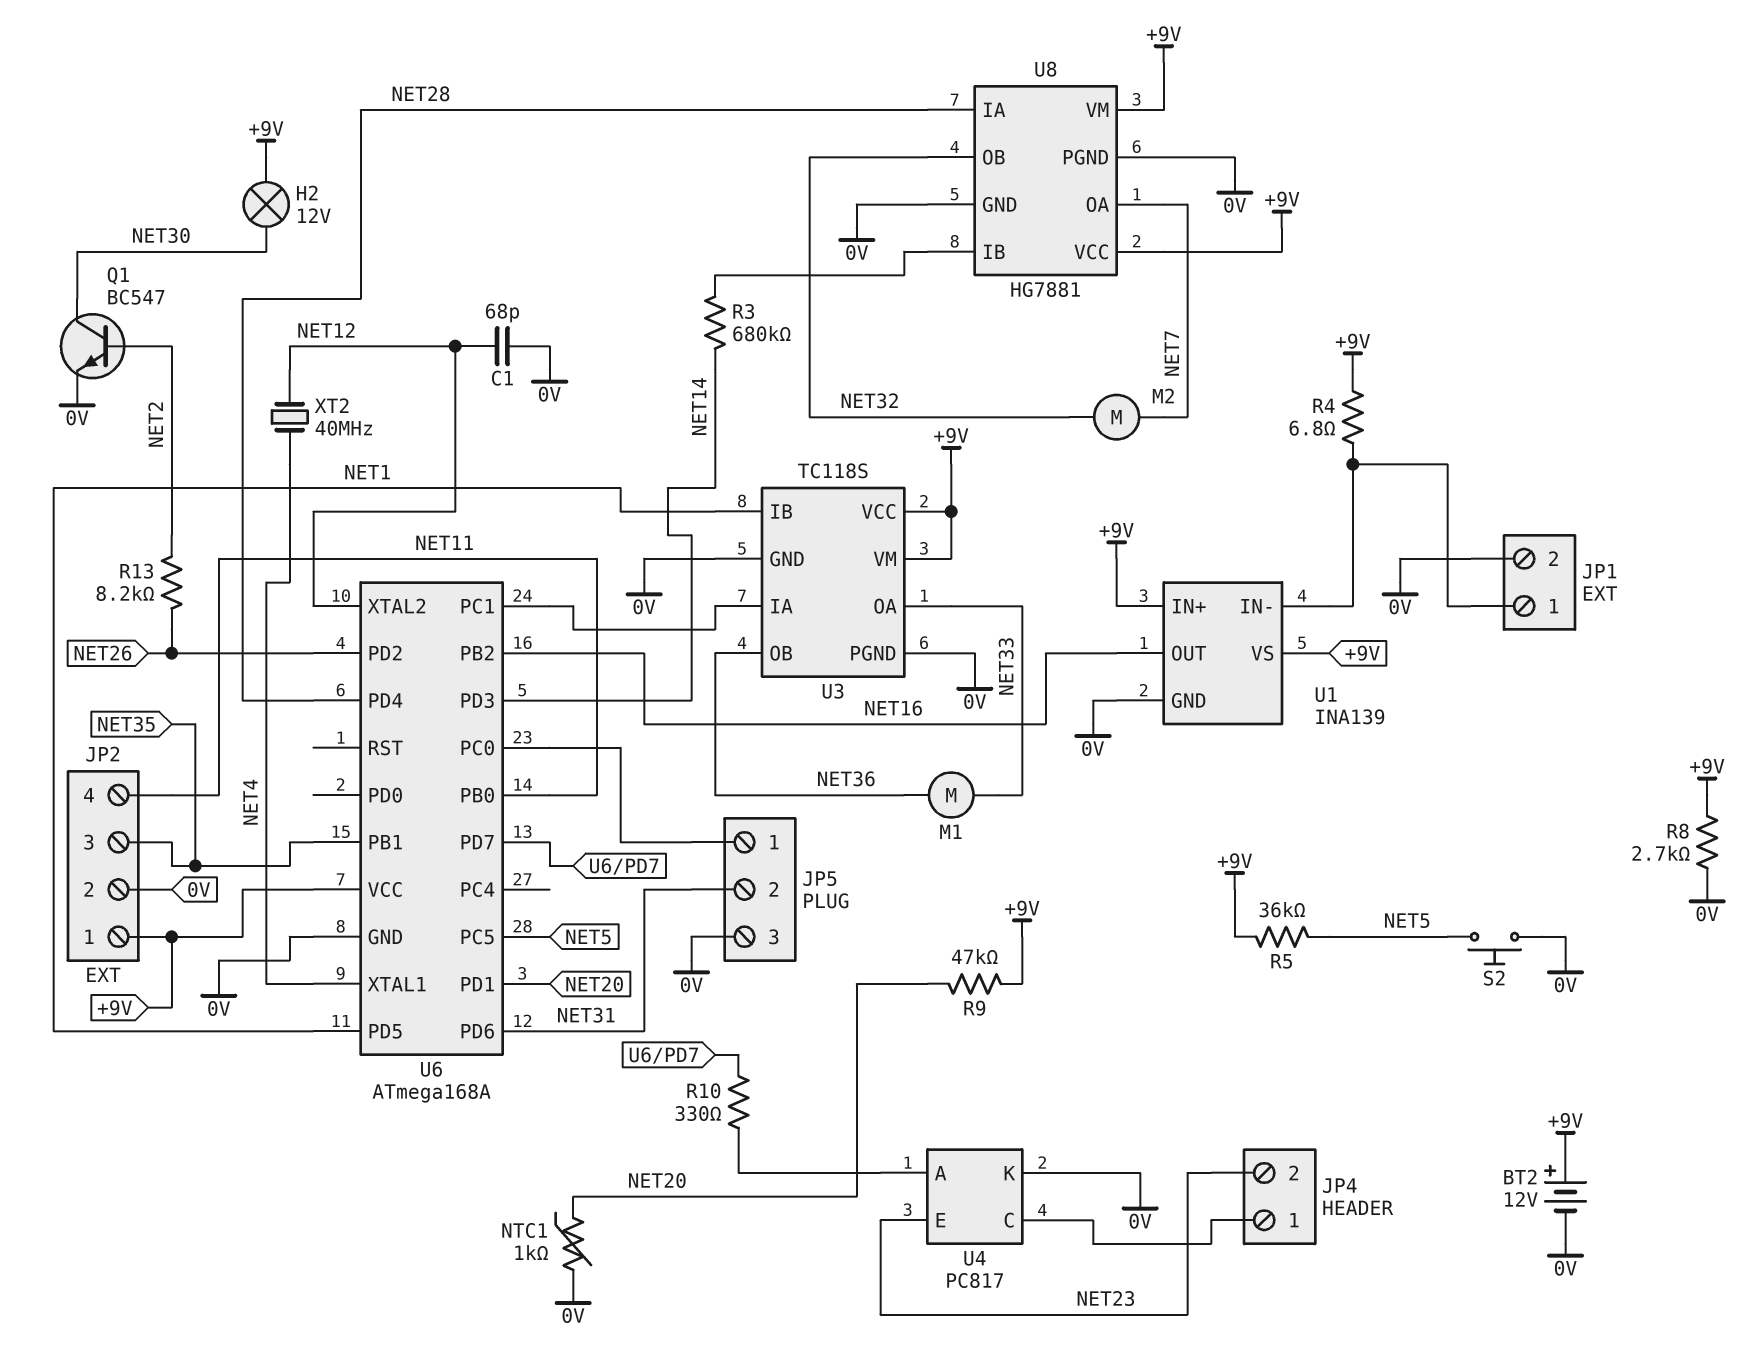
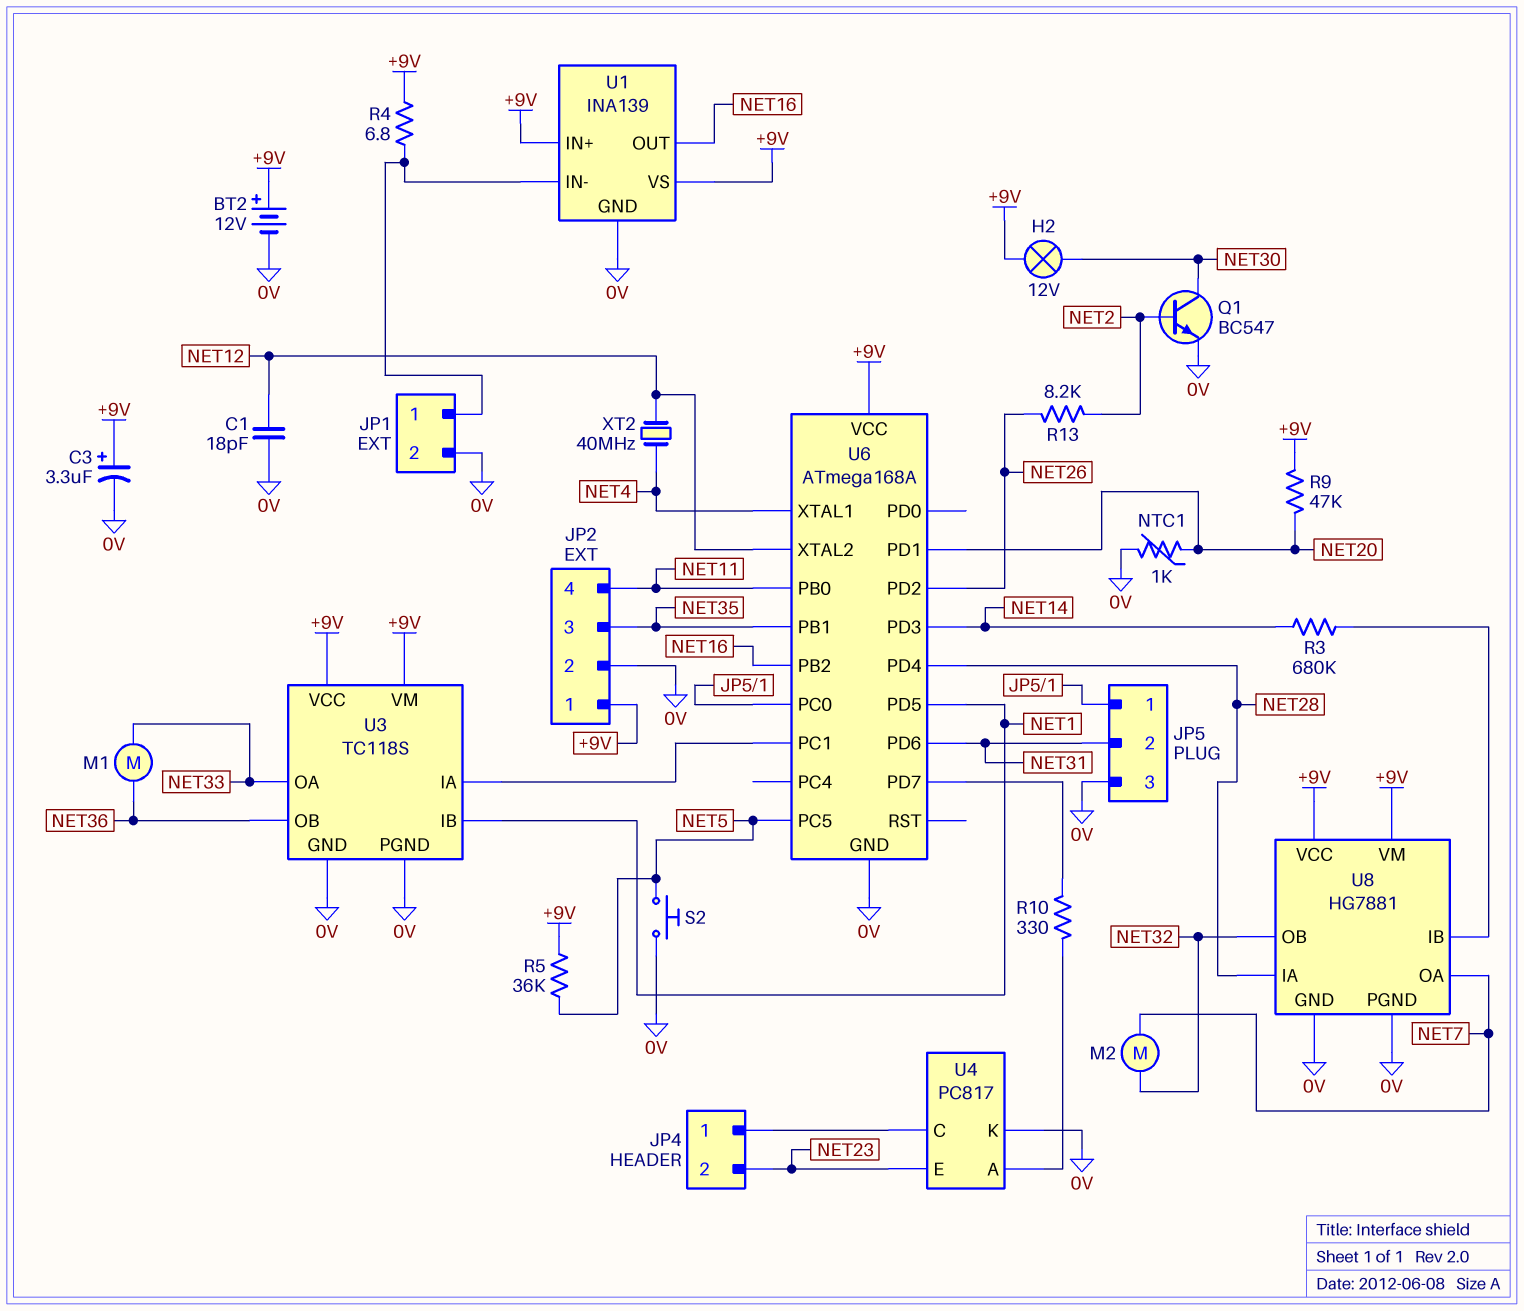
C1: 68pF (0V, NET12) -> 18pF (0V, NET12)
C3: none -> 3.3uF (plus +9V, minus 0V)
R8: 2.7k (+9V, 0V) -> none

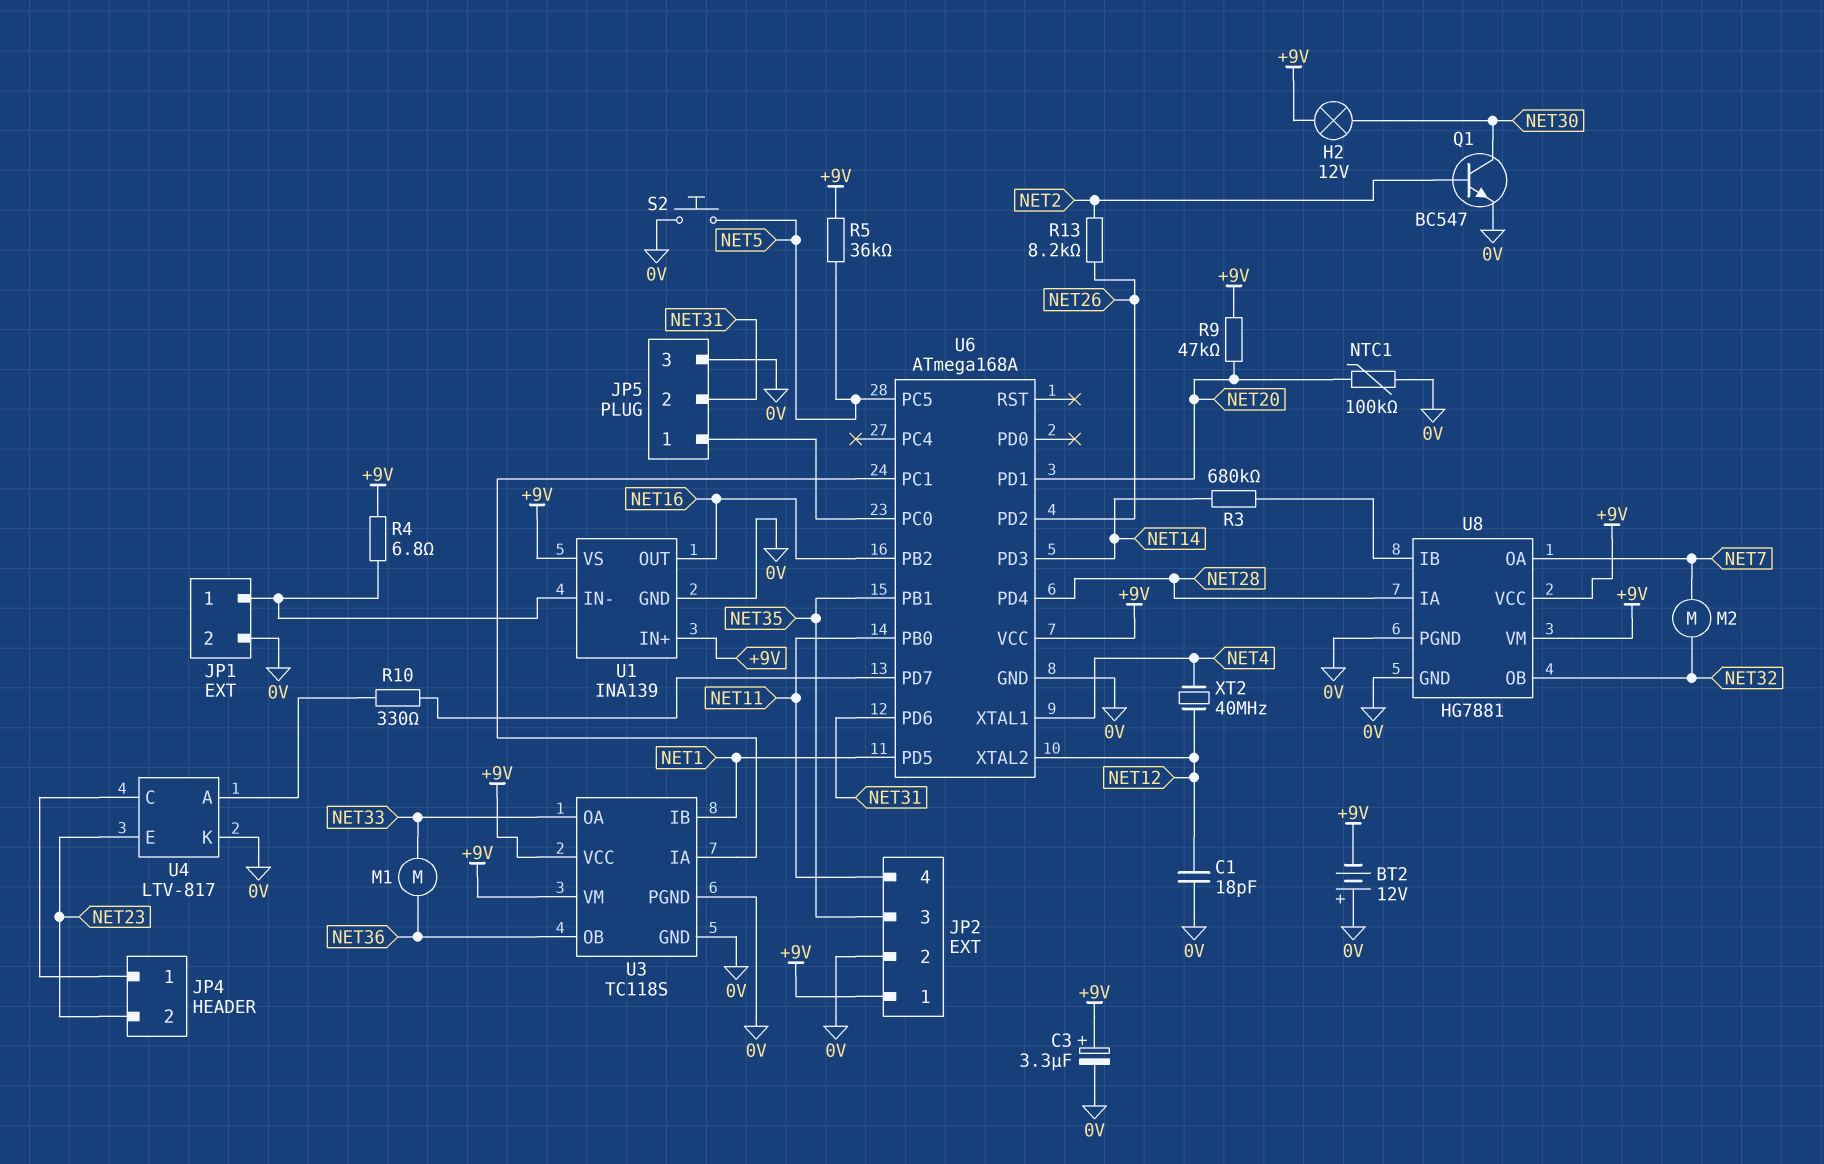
BT2: 12V (plus +9V, minus 0V) -> 12V (plus 0V, minus +9V)
NTC1: 1k (0V, NET20) -> 100k (0V, NET20)
U4: PC817 -> LTV-817

